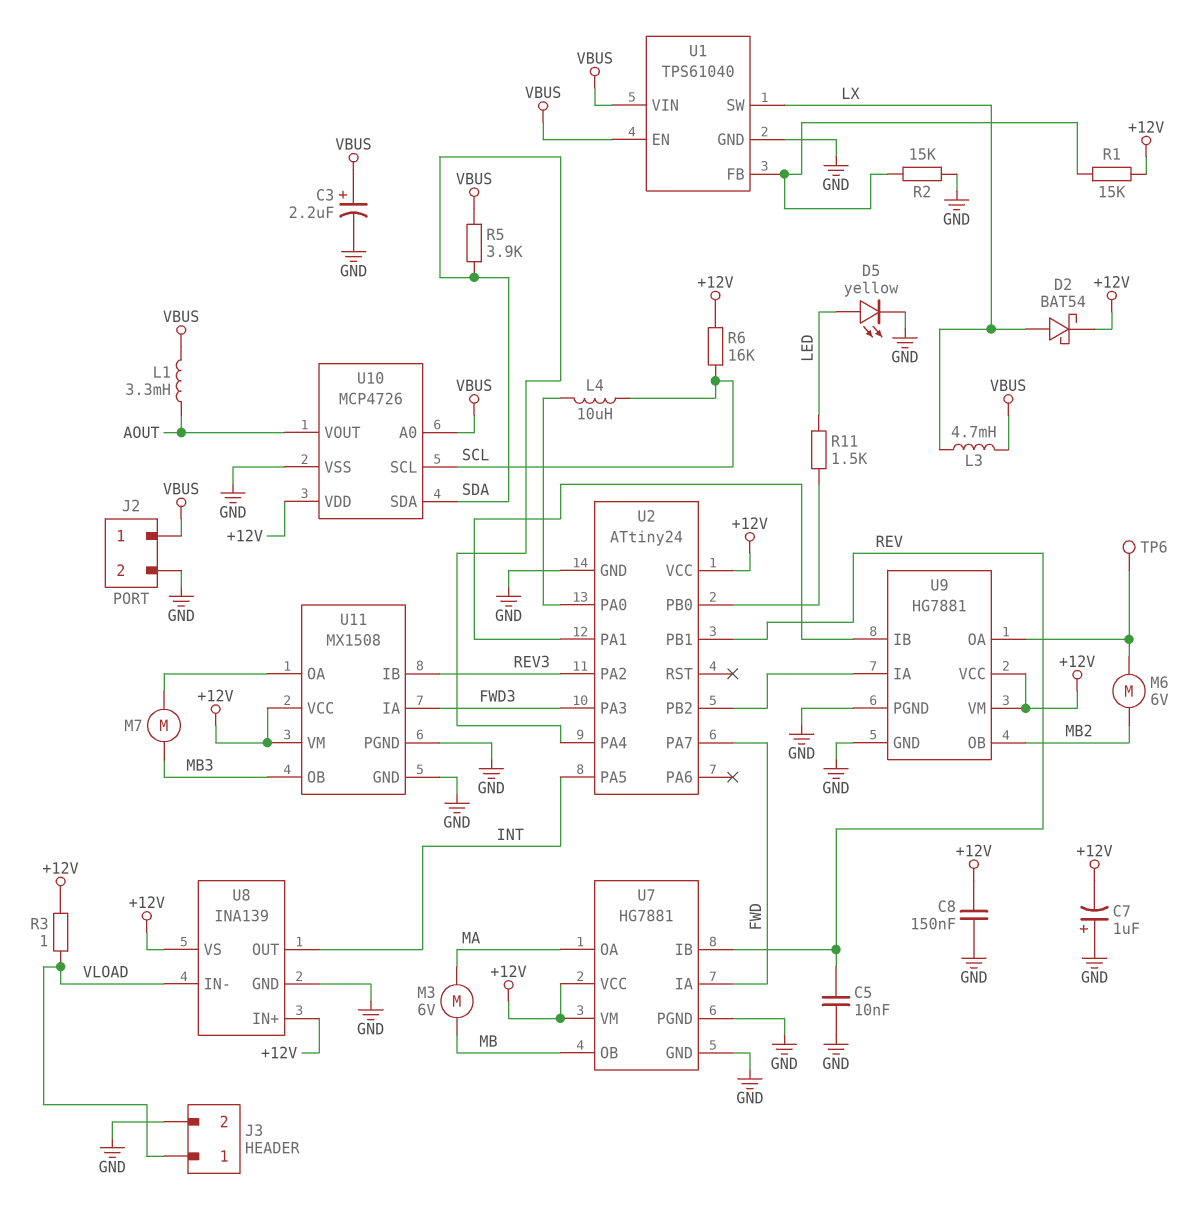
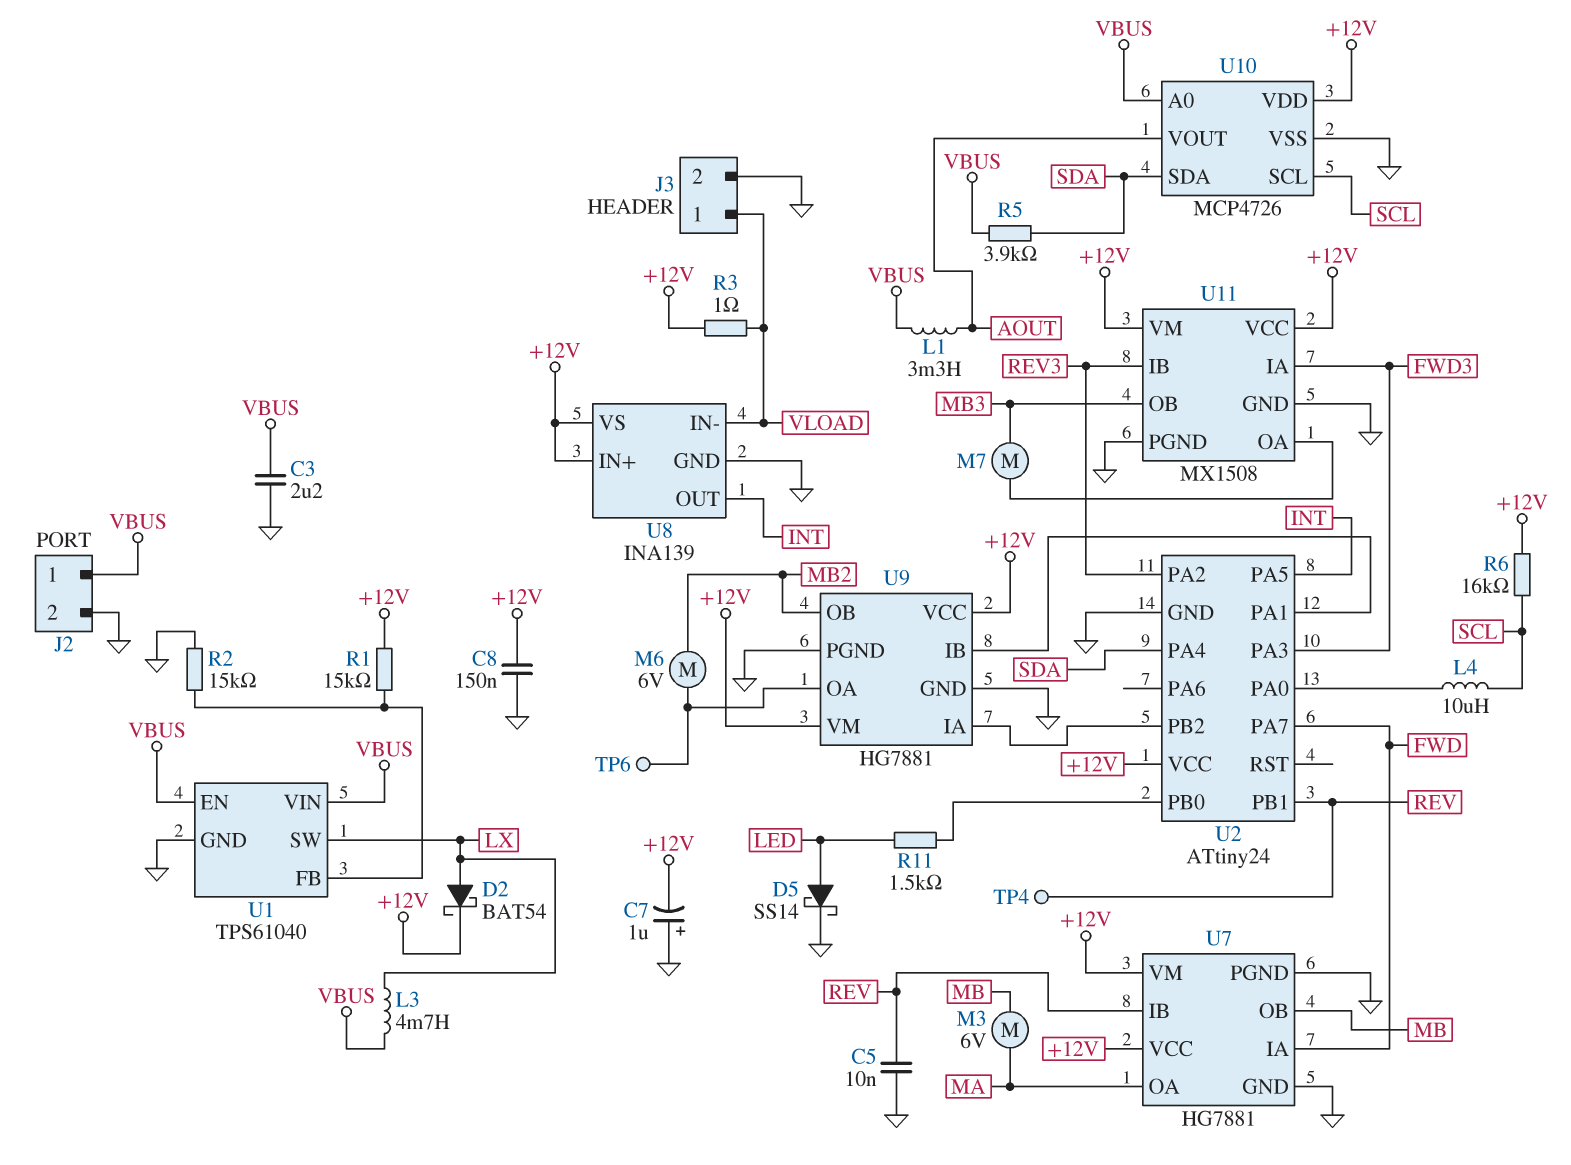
C3: 2.2uF (plus VBUS, minus GND) -> 2.2uF (GND, VBUS)
D5: LED yellow (A LED, K GND) -> schottky SS14 (A LED, K GND)
TP4: none -> test point (REV)

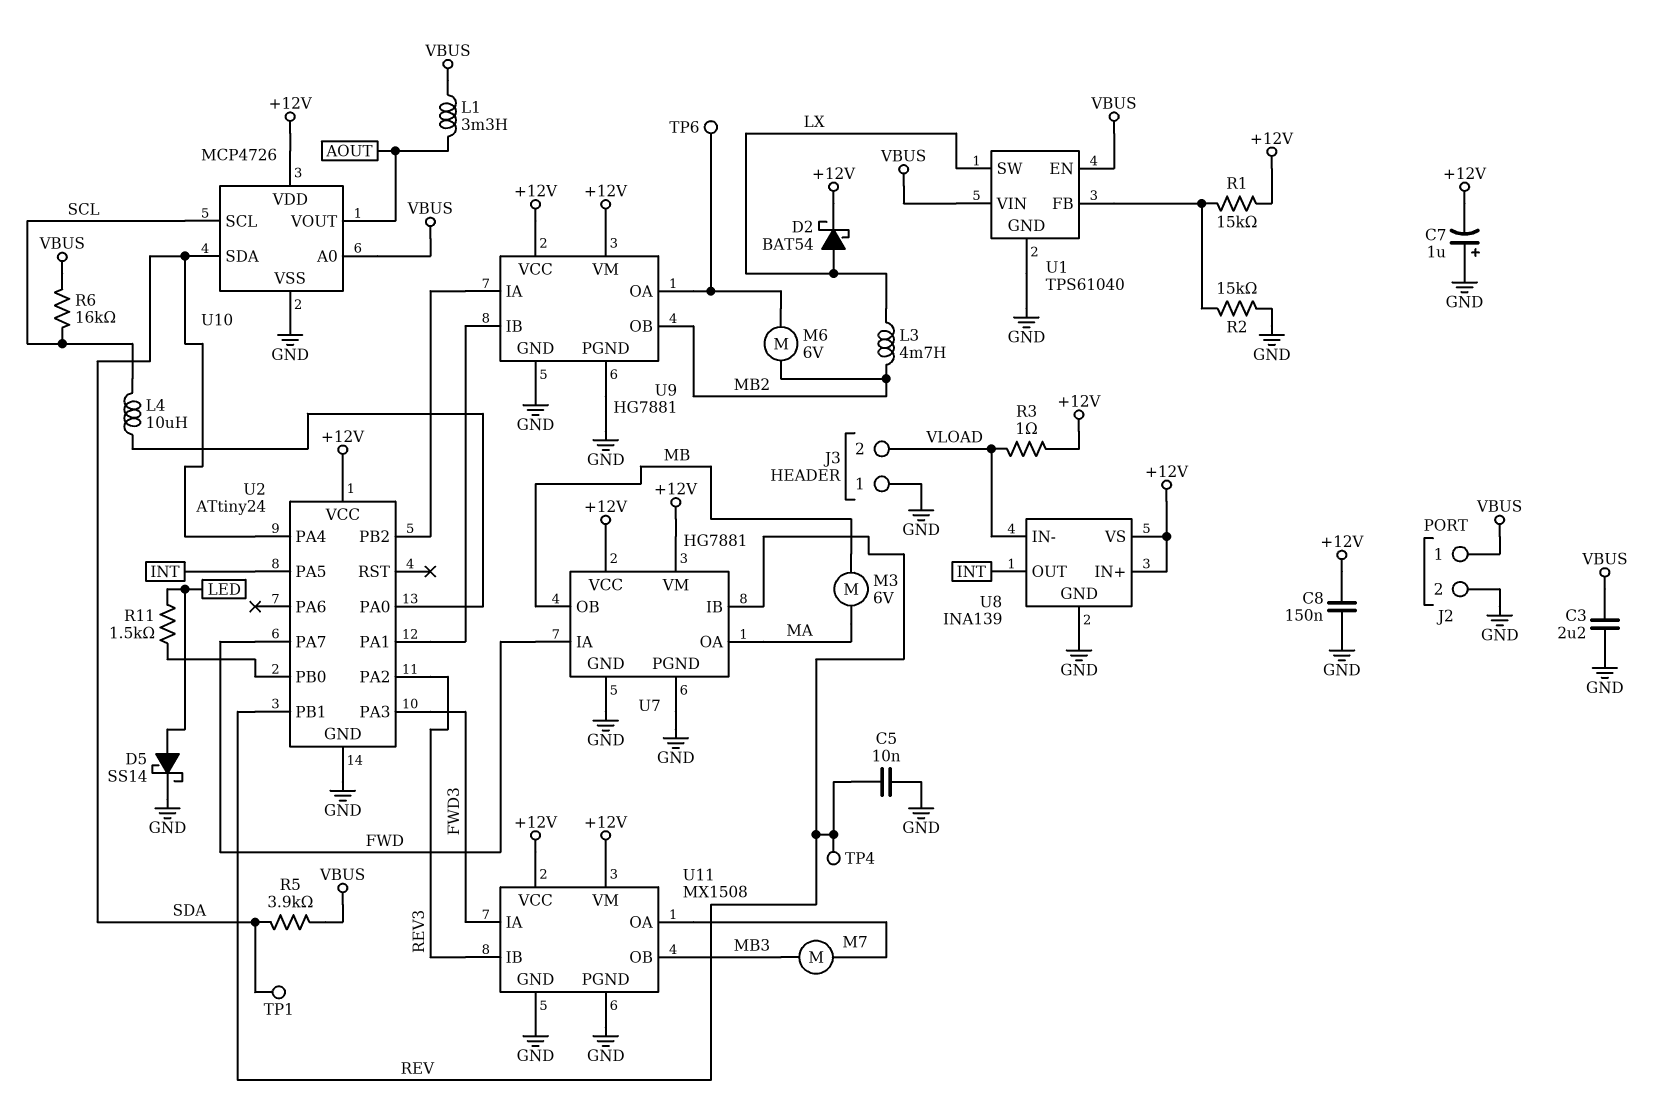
J3 pin 1: VLOAD -> GND
J3 pin 2: GND -> VLOAD
L3: 4.7mH (LX, VBUS) -> 4.7mH (LX, MB2)
R6: 16k (+12V, SCL) -> 16k (SCL, VBUS)
TP1: none -> test point (SDA)

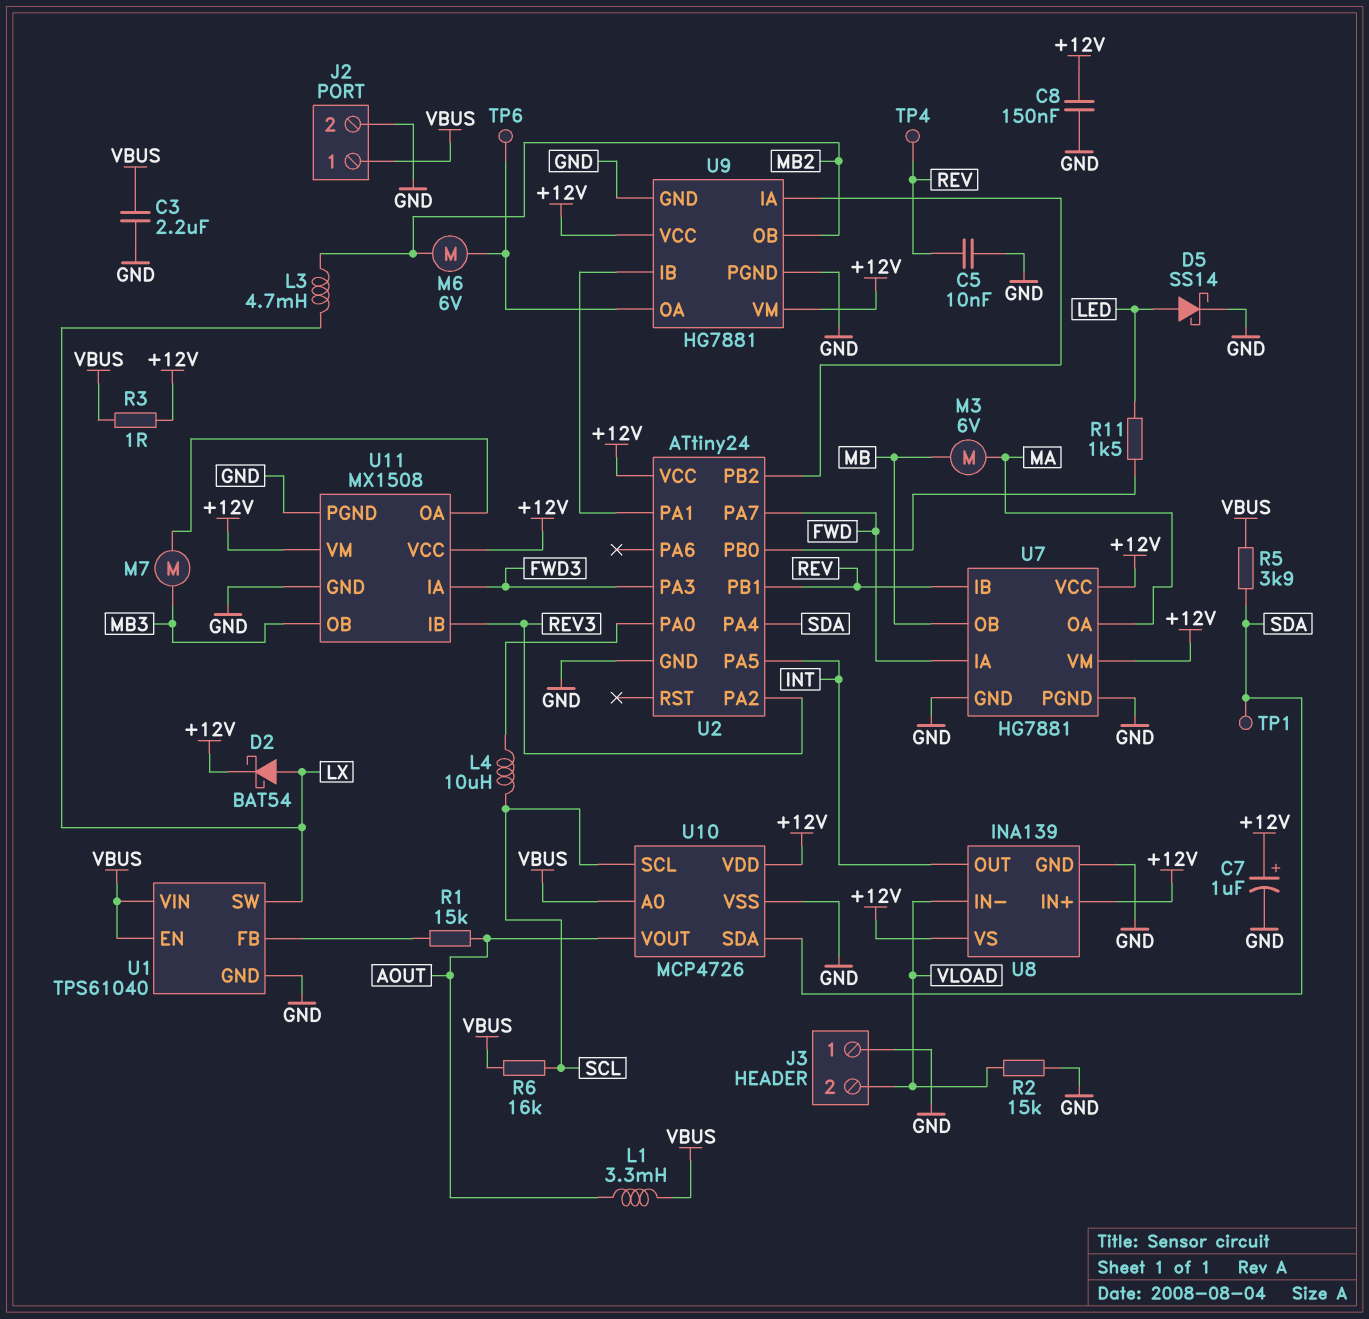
C7: 1uF (plus GND, minus +12V) -> 1uF (plus +12V, minus GND)
R1: 15k (+12V, U1/FB) -> 15k (AOUT, U1/FB)
R2: 15k (GND, U1/FB) -> 15k (GND, VLOAD)
R3: 1 (+12V, VLOAD) -> 1 (+12V, VBUS)

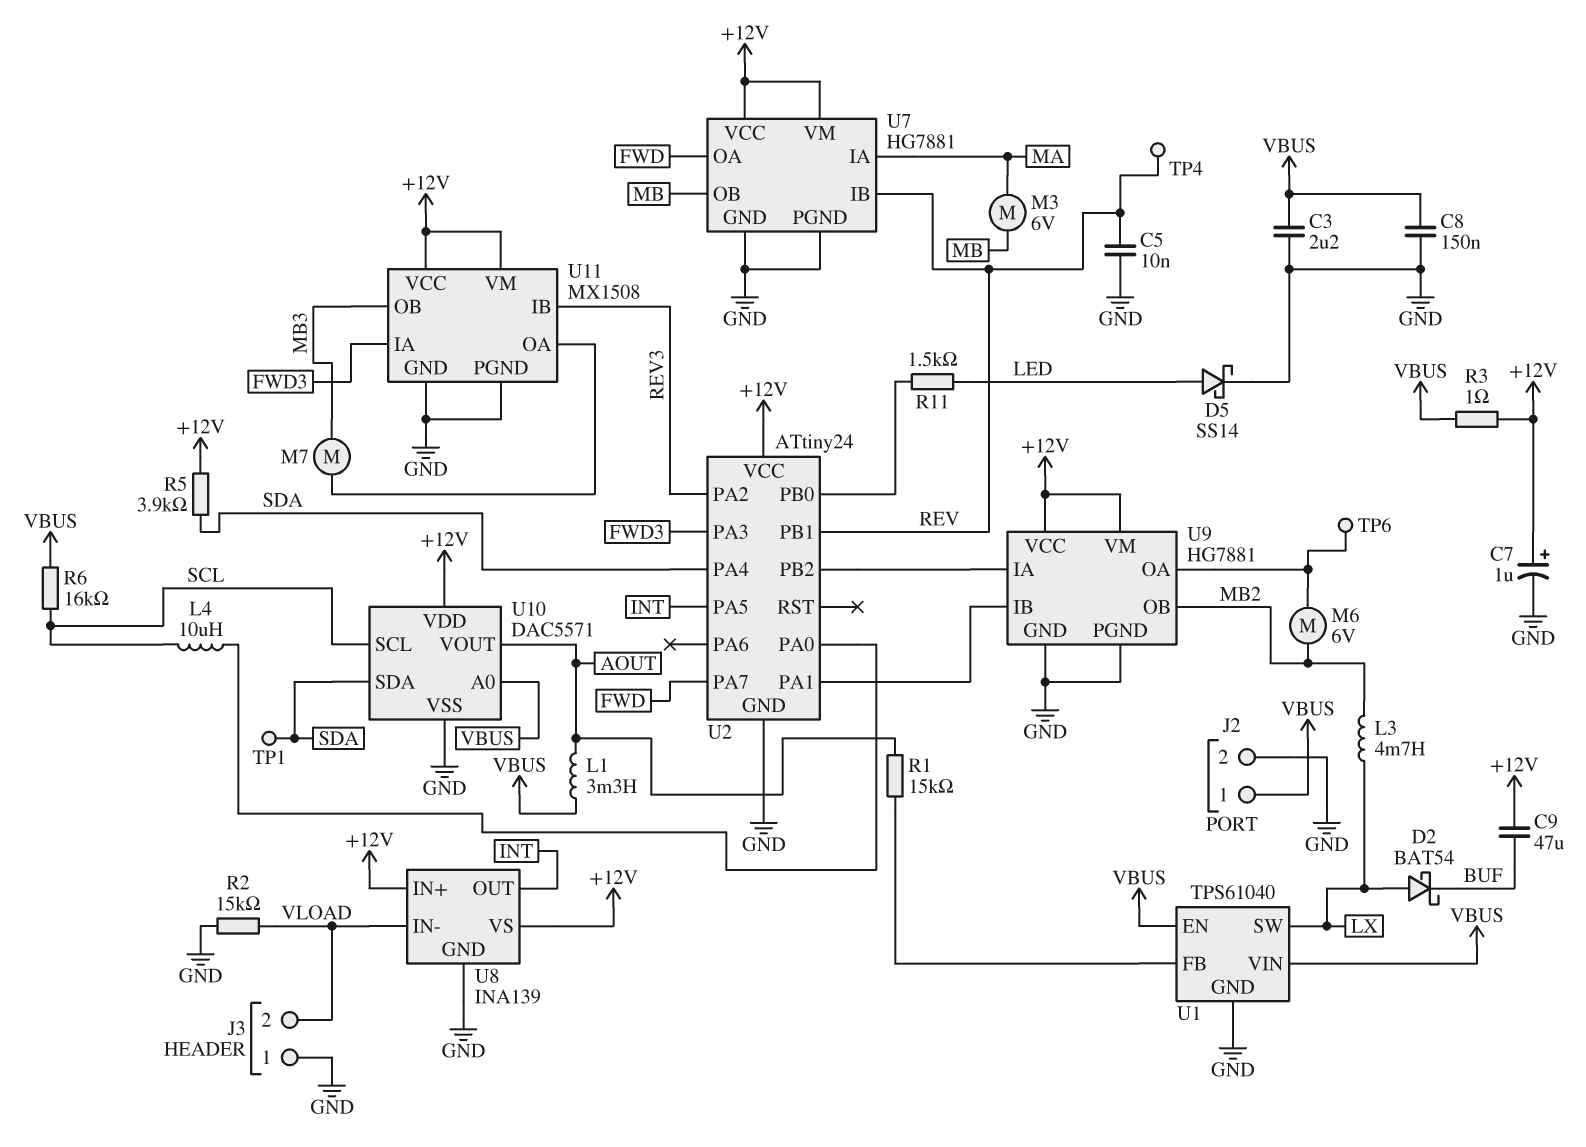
C8: 150nF (+12V, GND) -> 150nF (GND, VBUS)
C9: none -> 47uF (+12V, BUF)
D2: schottky BAT54 (A LX, K +12V) -> schottky BAT54 (A LX, K BUF)
R5: 3.9k (SDA, VBUS) -> 3.9k (+12V, SDA)
U7 pin IA: FWD -> MA
U7 pin OA: MA -> FWD
U10: MCP4726 -> DAC5571

